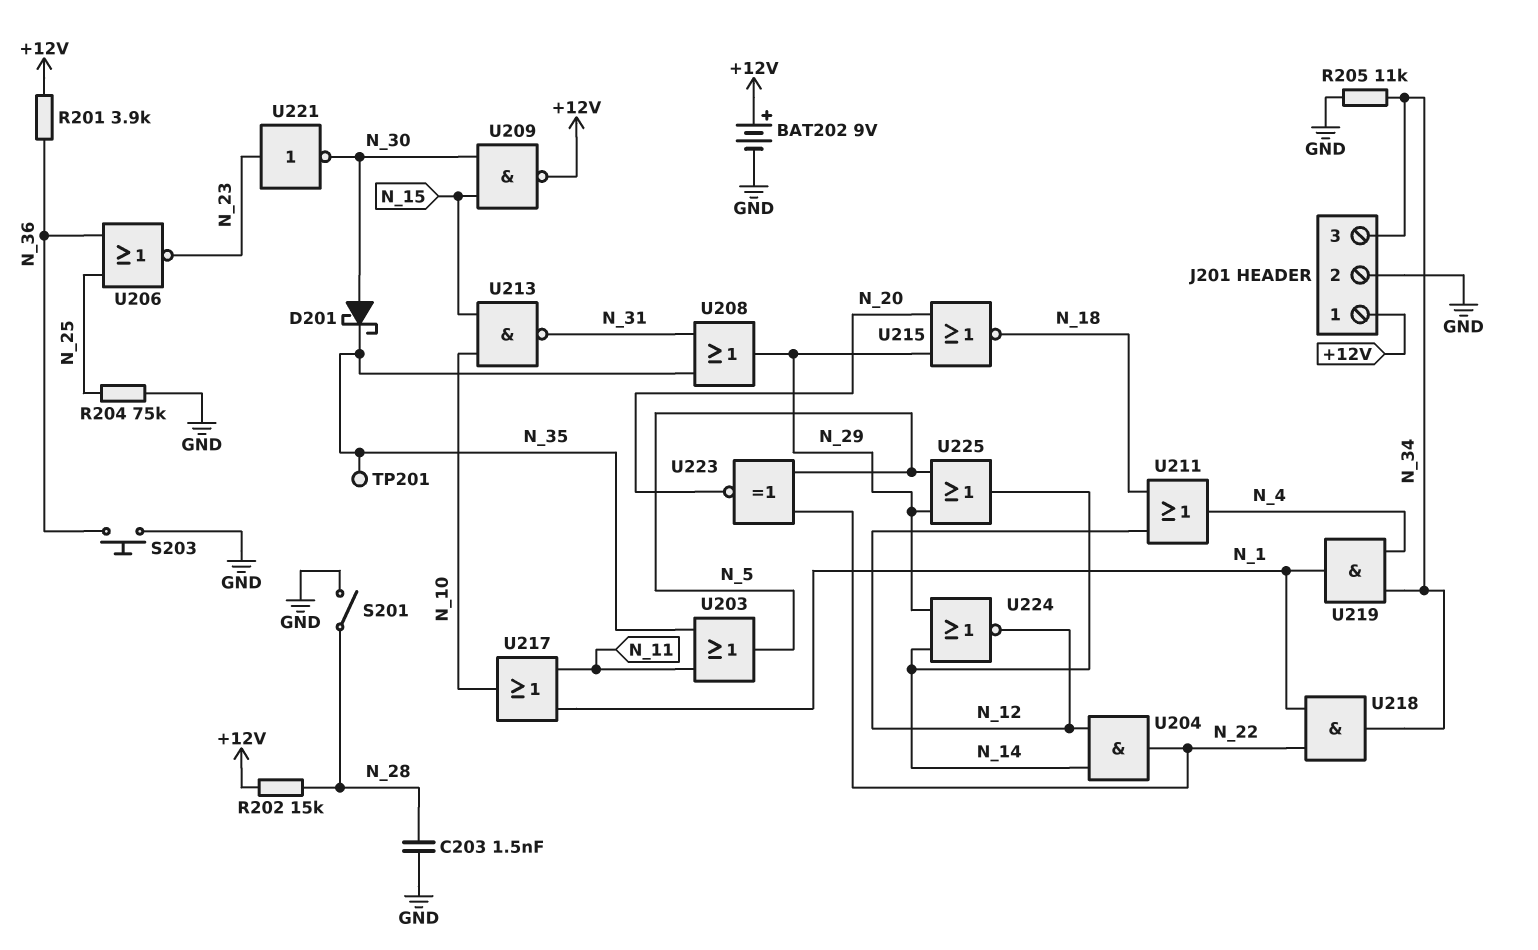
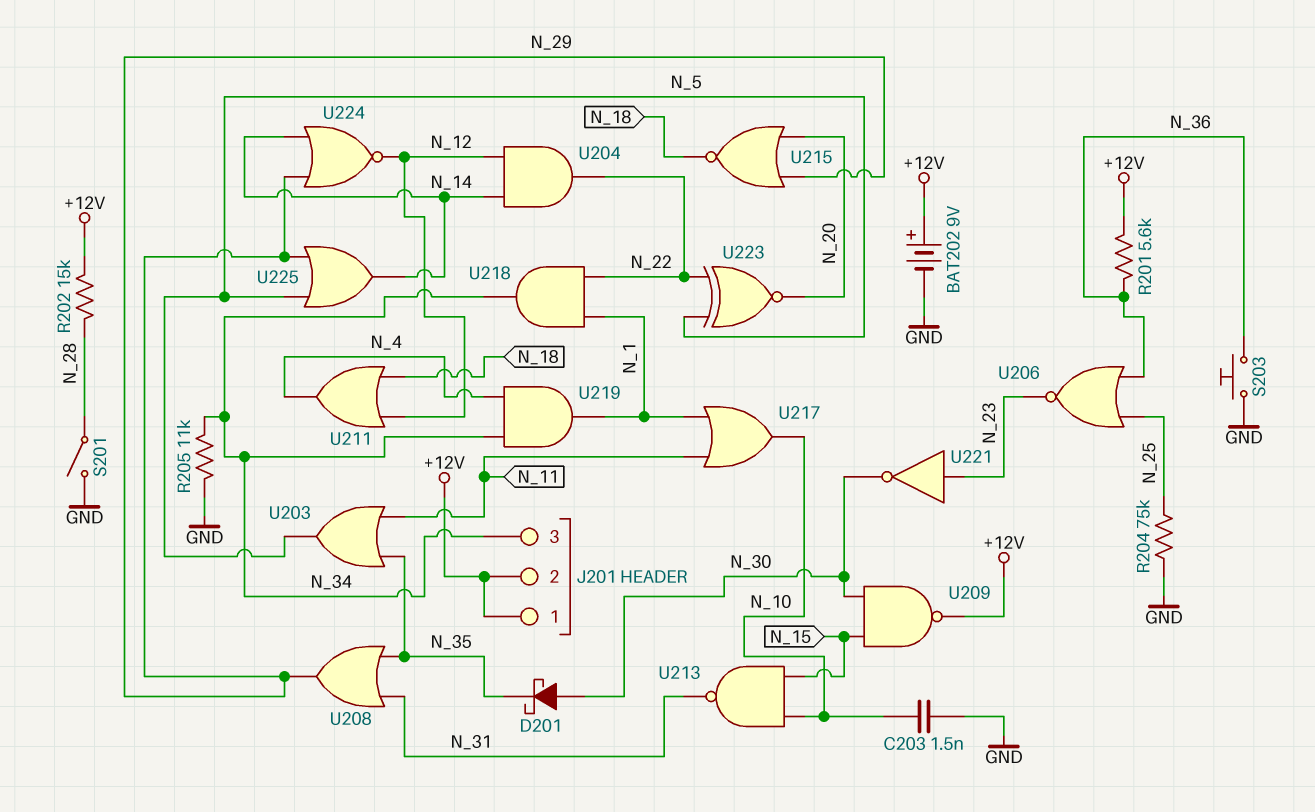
C203: 1.5nF (GND, N_28) -> 1.5nF (GND, N_10)
J201 pin 2: GND -> +12V
R201: 3.9k (+12V, N_36) -> 5.6k (+12V, N_36)
TP201: test point (N_35) -> none

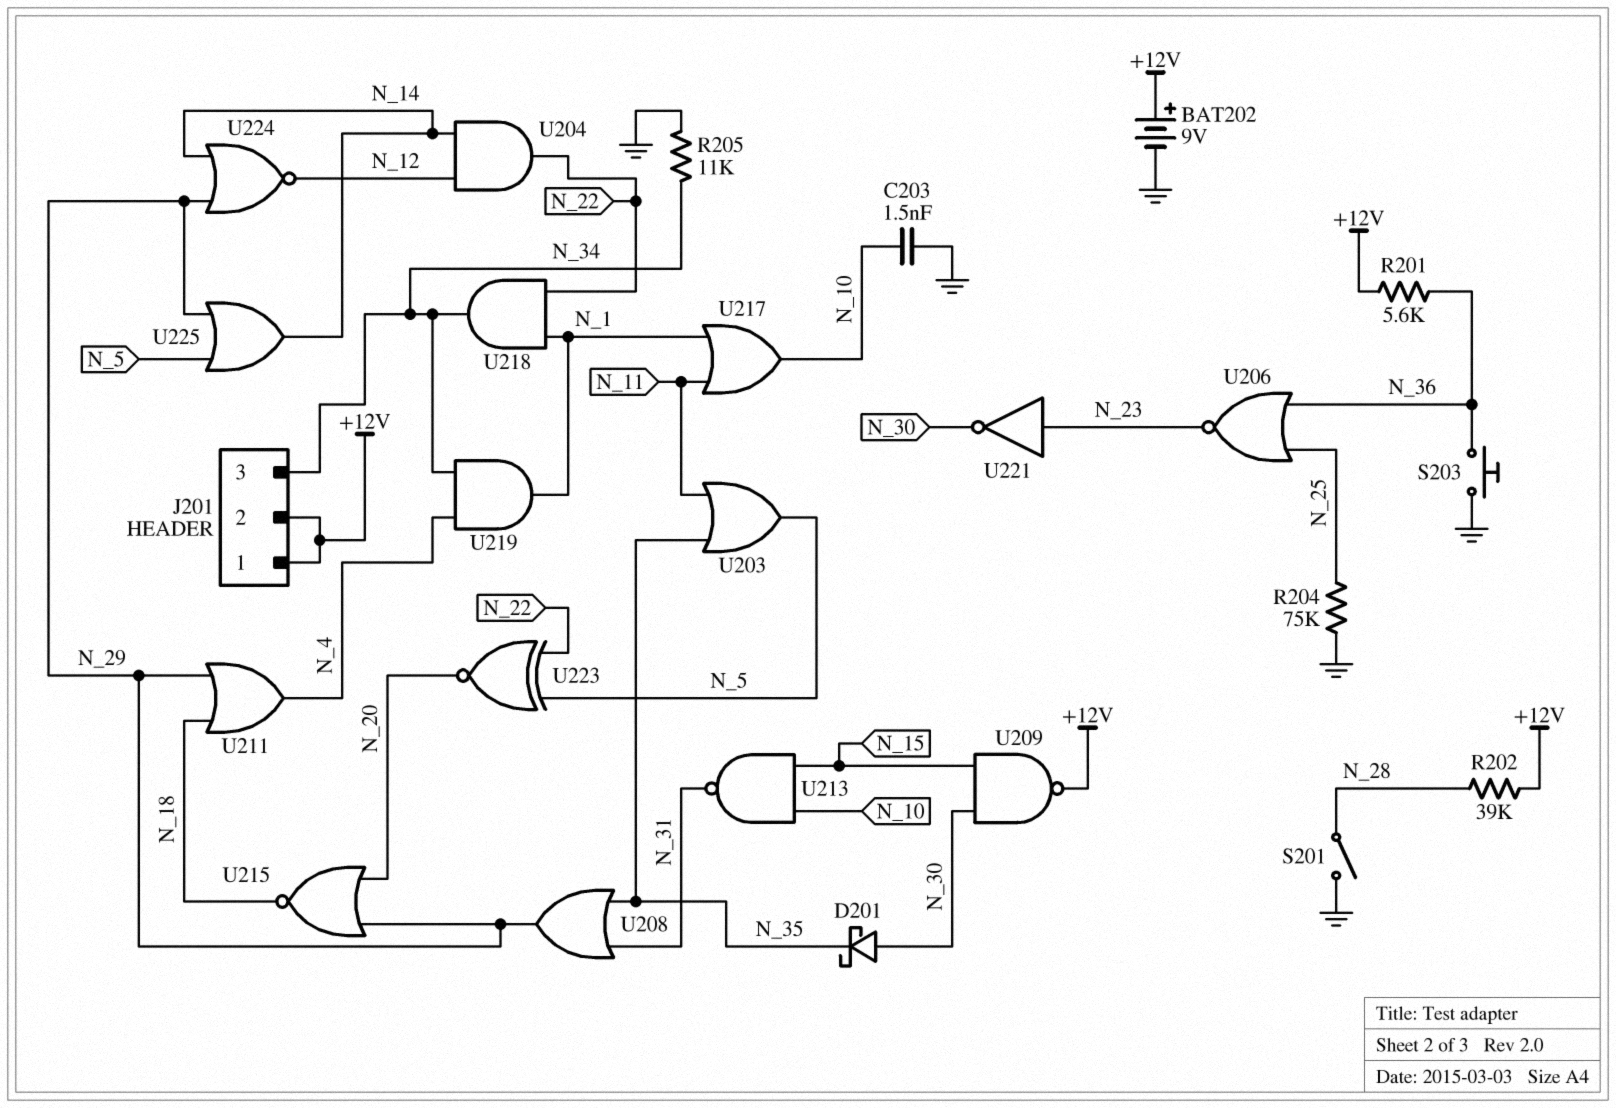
R202: 15k (+12V, N_28) -> 39k (+12V, N_28)
U211: OR (in N_12, in N_18, out N_4) -> OR (in N_18, in N_29, out N_4)

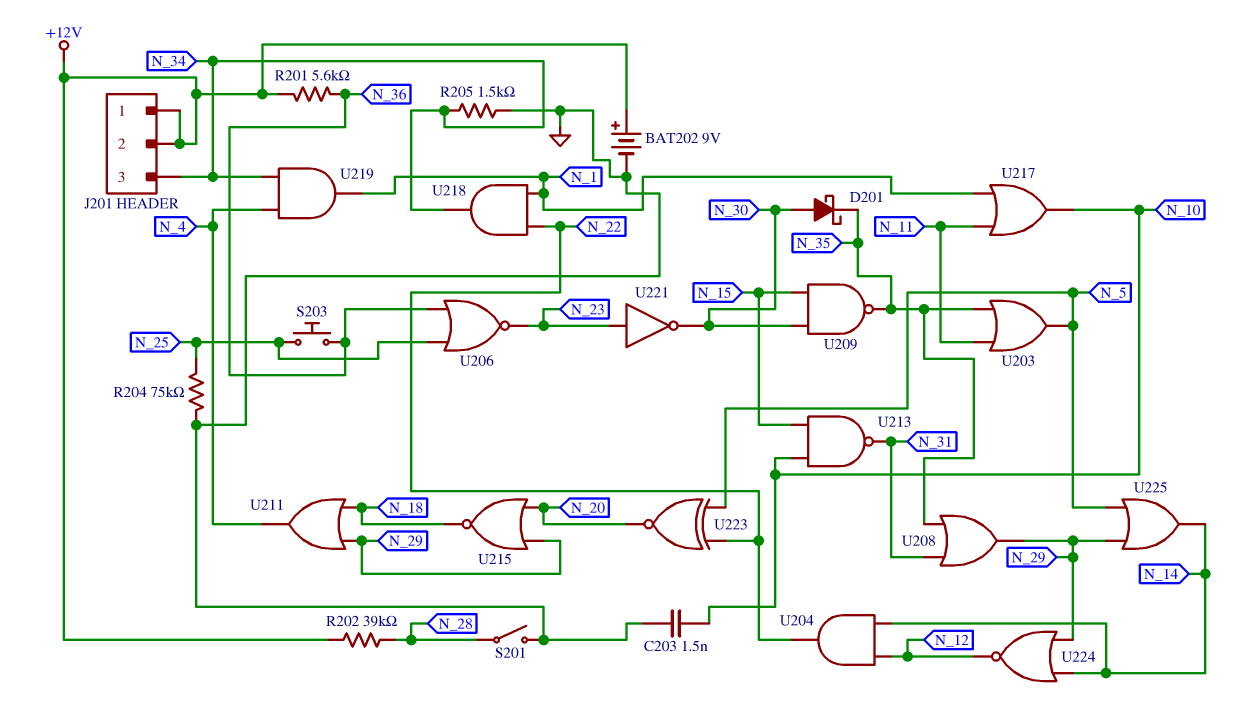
R205: 11k (GND, N_34) -> 1.5k (GND, N_34)
S203: button (GND, N_36) -> button (N_25, N_36)
U209: NAND (in N_15, in N_30, out +12V) -> NAND (in N_15, in N_30, out N_35)

